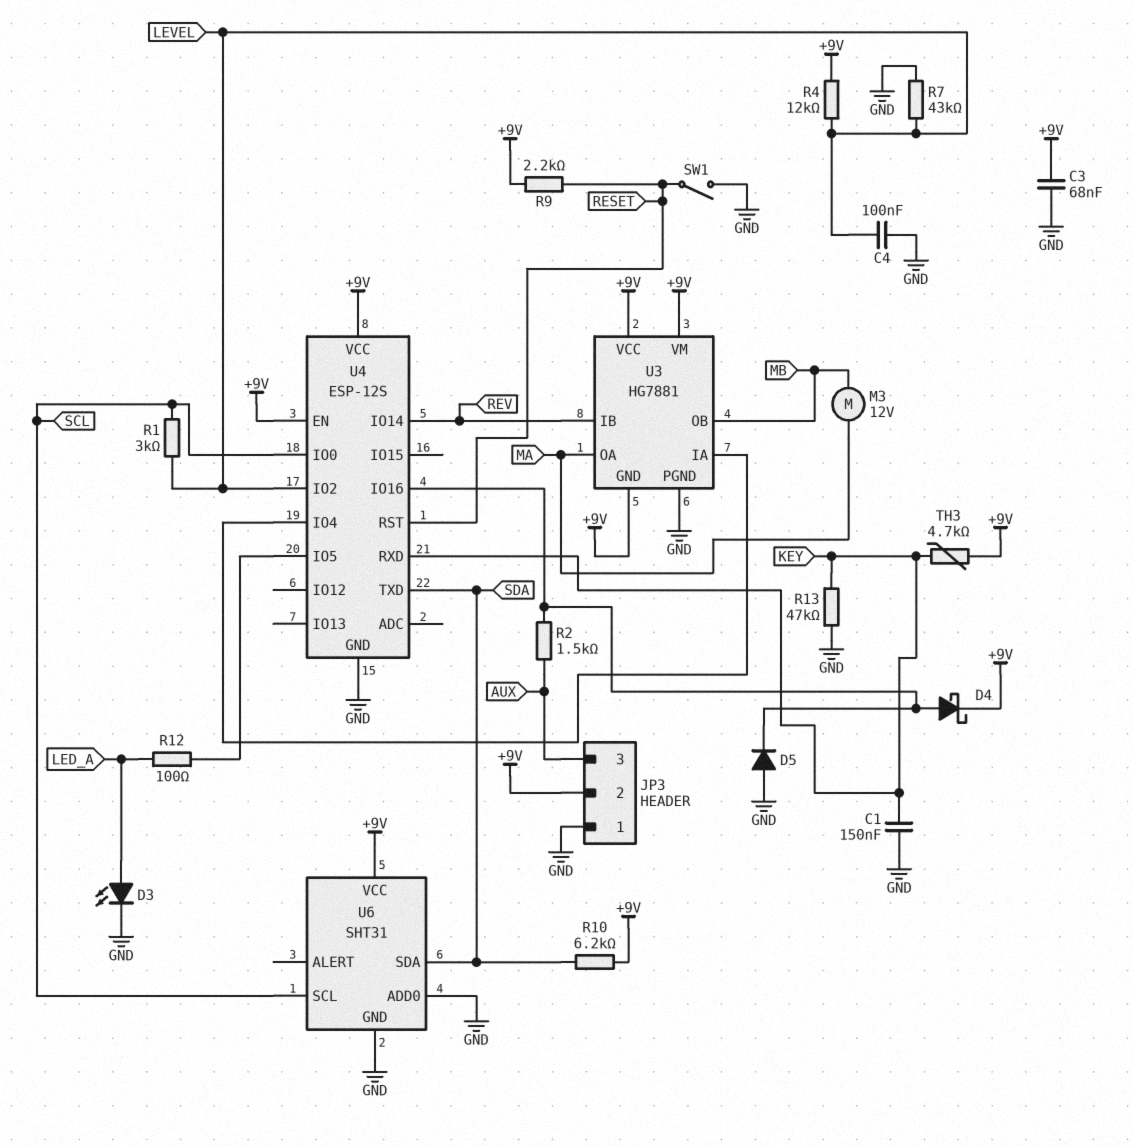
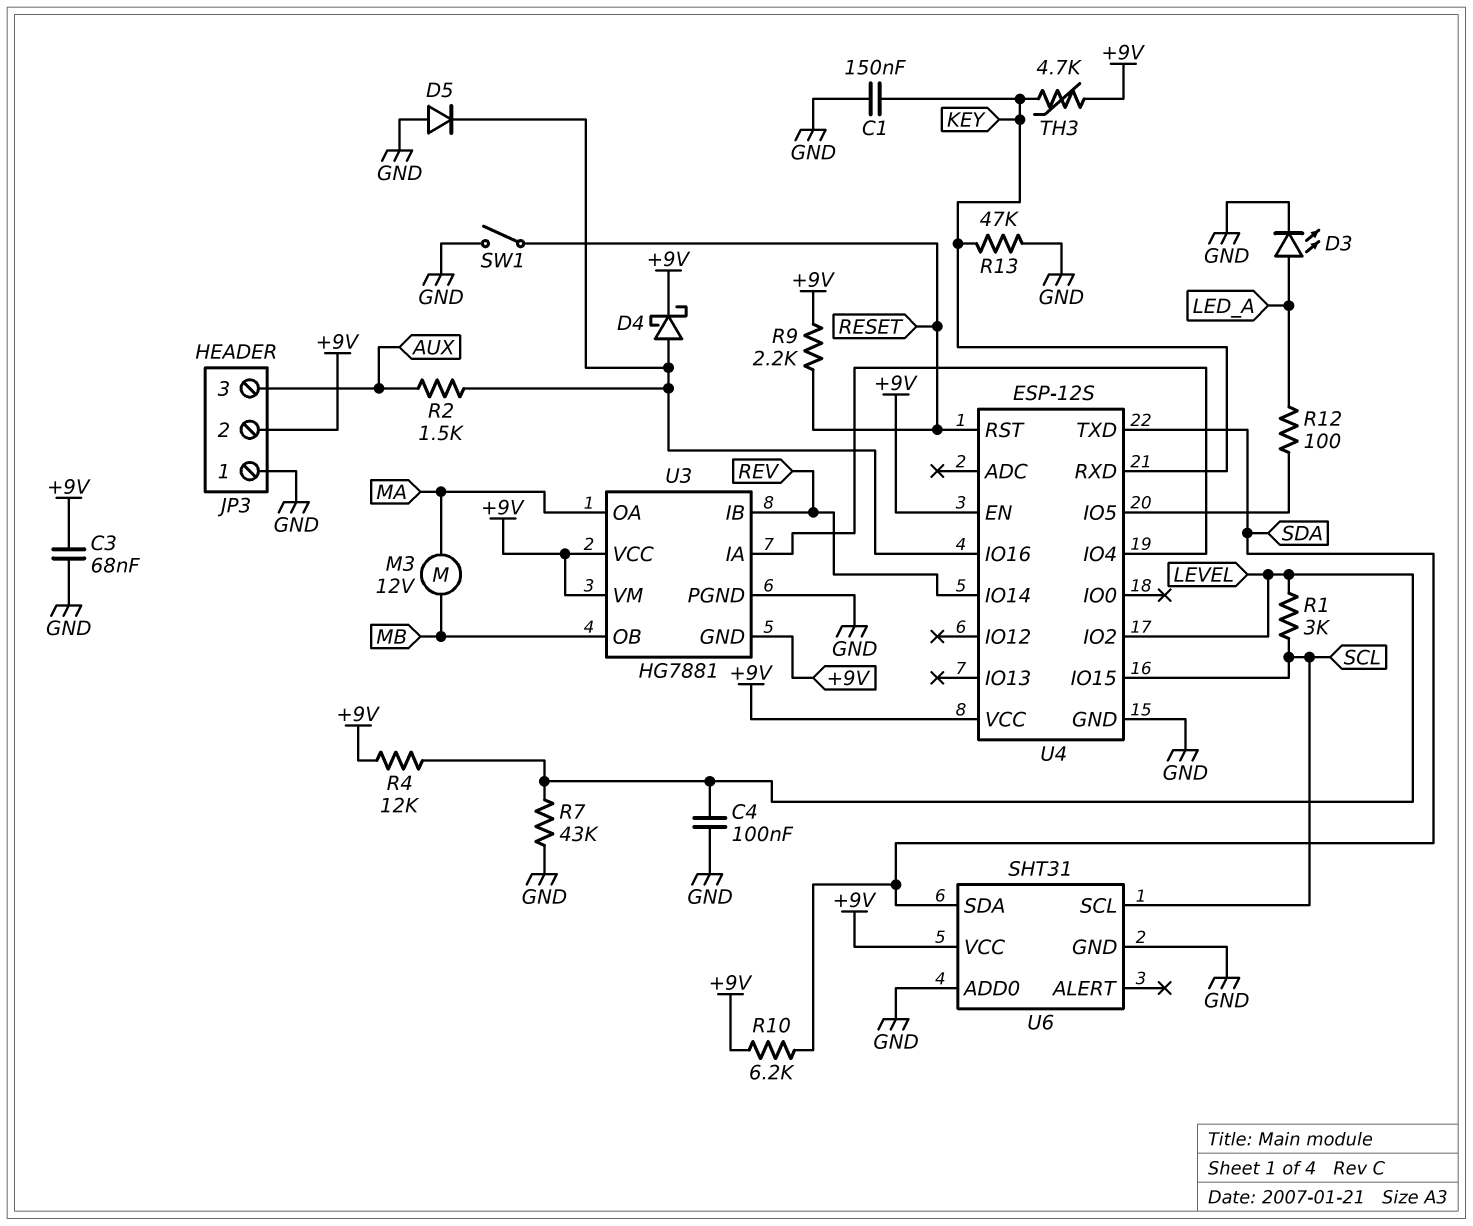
U4 pin IO0: SCL -> none
U4 pin IO15: none -> SCL

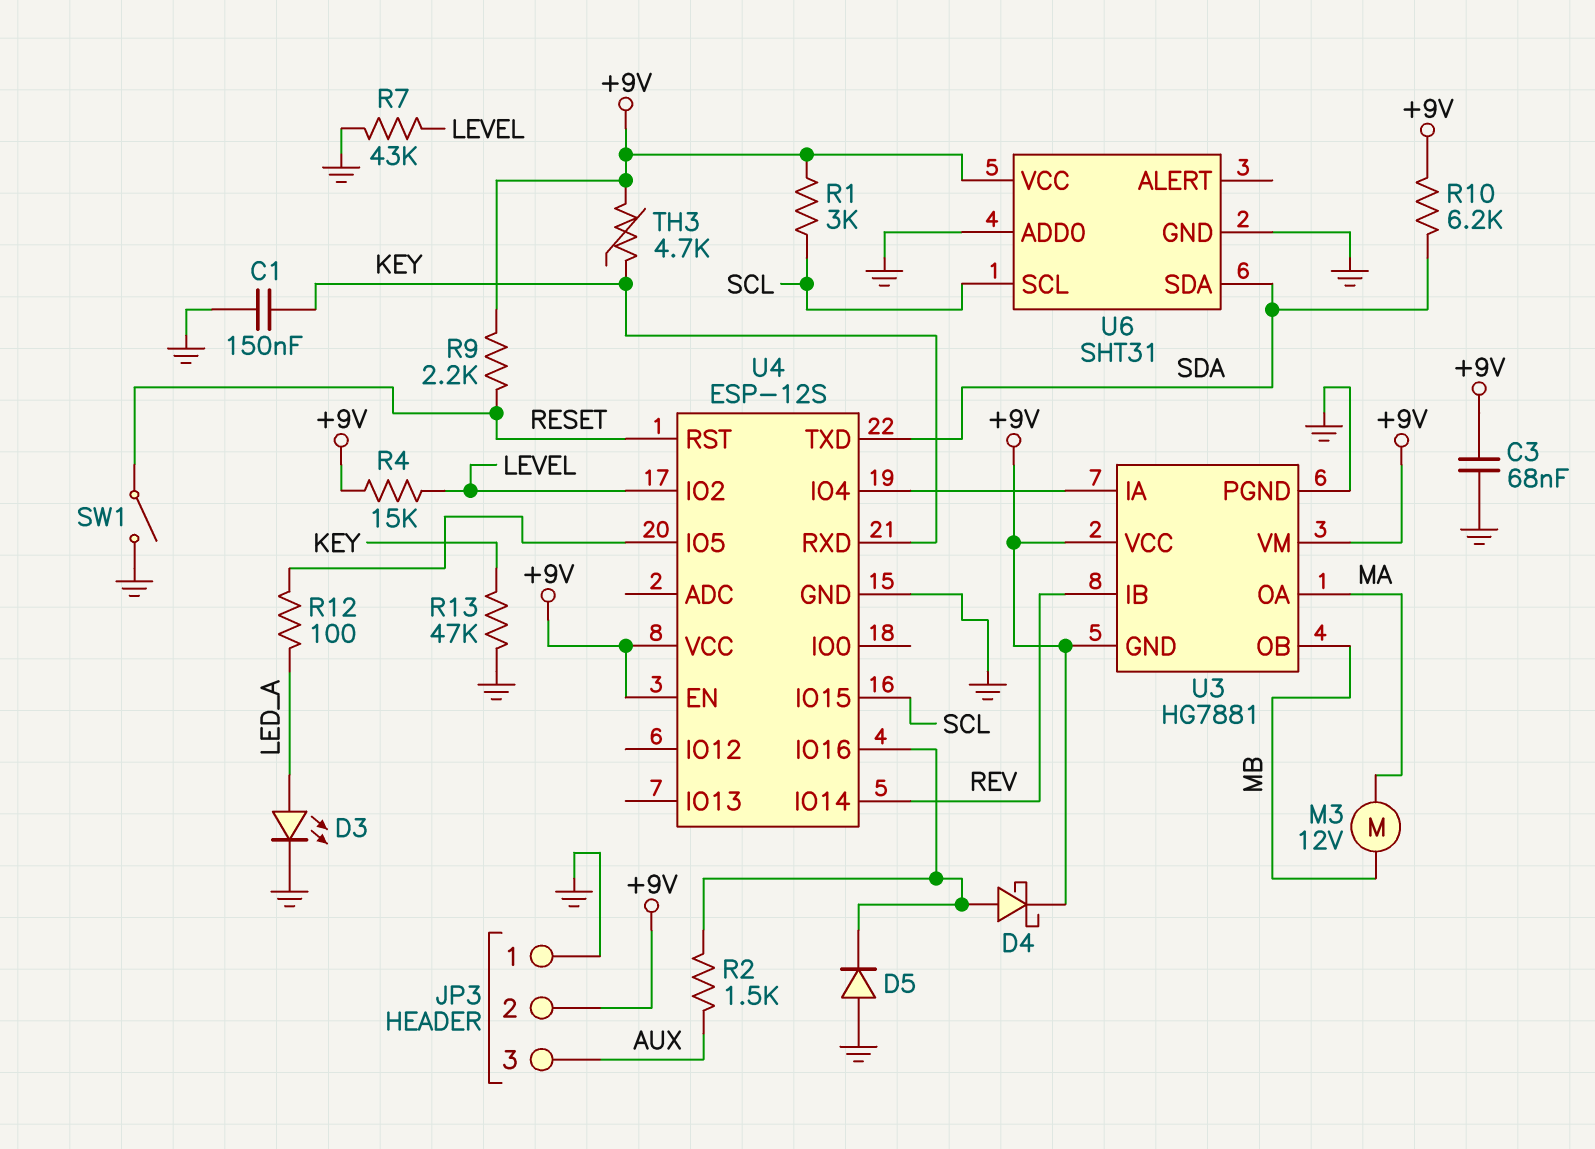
C4: 100nF (GND, LEVEL) -> none
R1: 3k (LEVEL, SCL) -> 3k (+9V, SCL)
R4: 12k (+9V, LEVEL) -> 15k (+9V, LEVEL)

